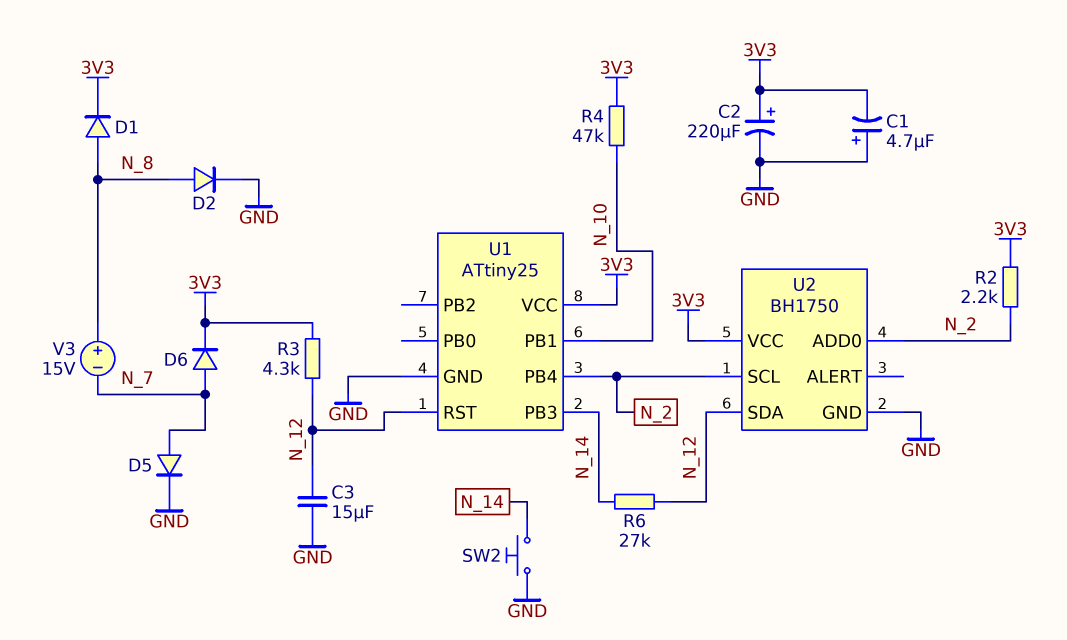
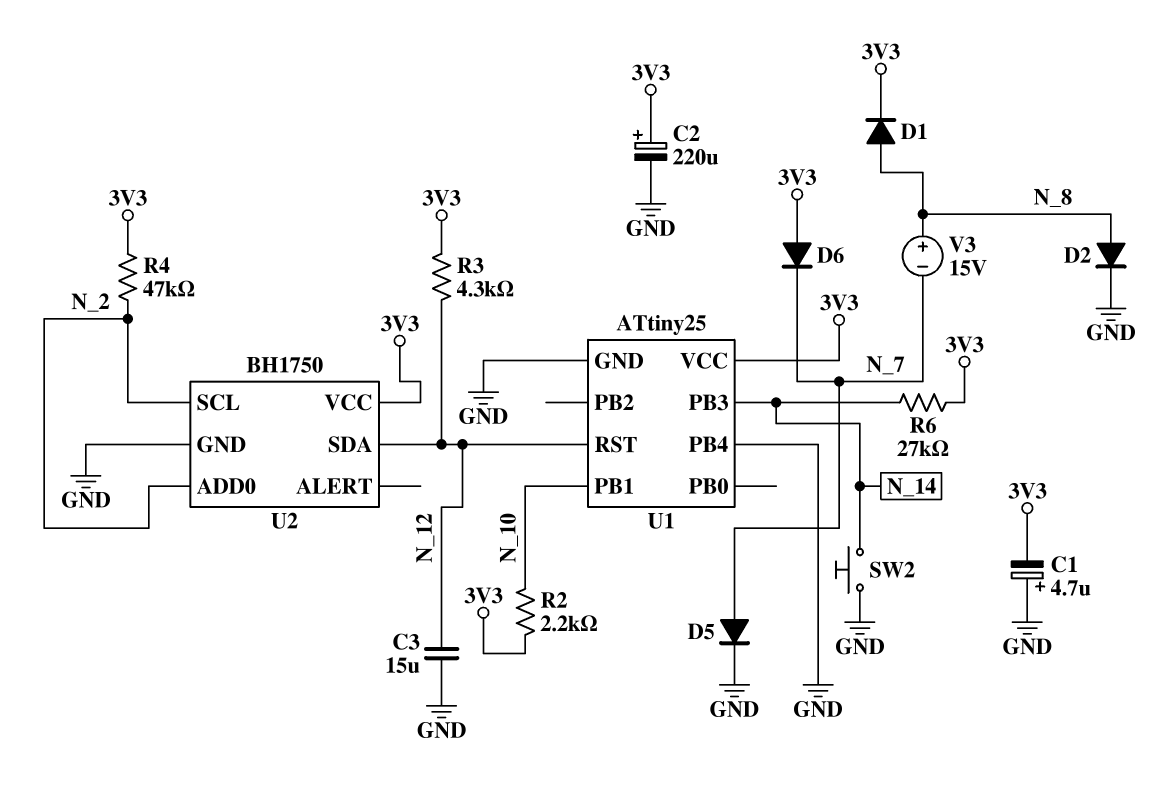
D6: diode (A N_7, K 3V3) -> diode (A 3V3, K N_7)
R2: 2.2k (3V3, N_2) -> 2.2k (3V3, N_10)
R4: 47k (3V3, N_10) -> 47k (3V3, N_2)
R6: 27k (N_12, N_14) -> 27k (3V3, N_14)
U1 pin PB4: N_2 -> GND

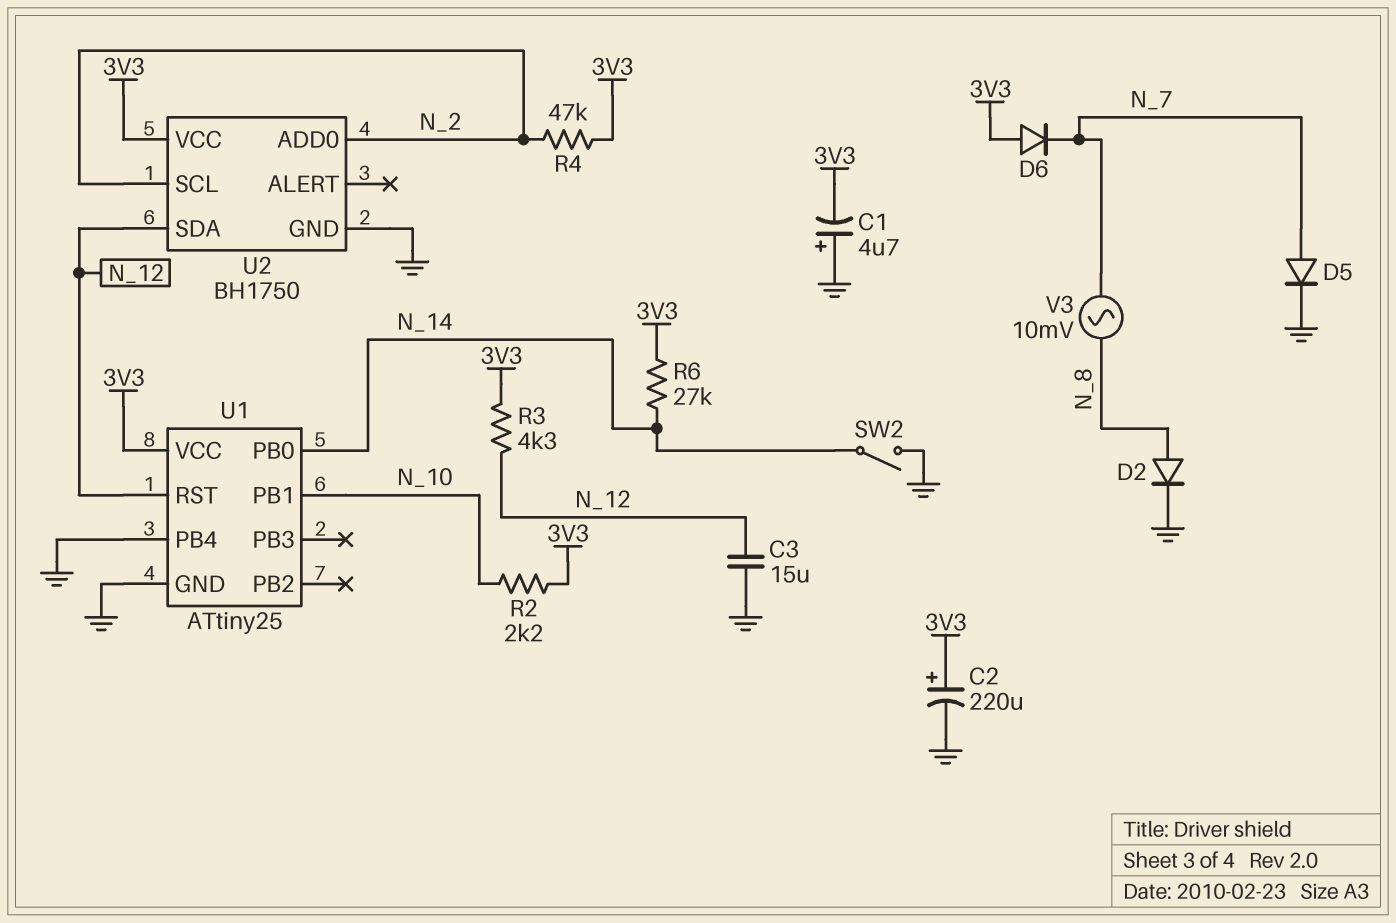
D1: diode (A N_8, K 3V3) -> none
SW2: button (GND, N_14) -> switch (GND, N_14)
U1 pin PB0: none -> N_14
U1 pin PB3: N_14 -> none
V3: 15V (plus N_8, minus N_7) -> AC 10mV (N_7, N_8)

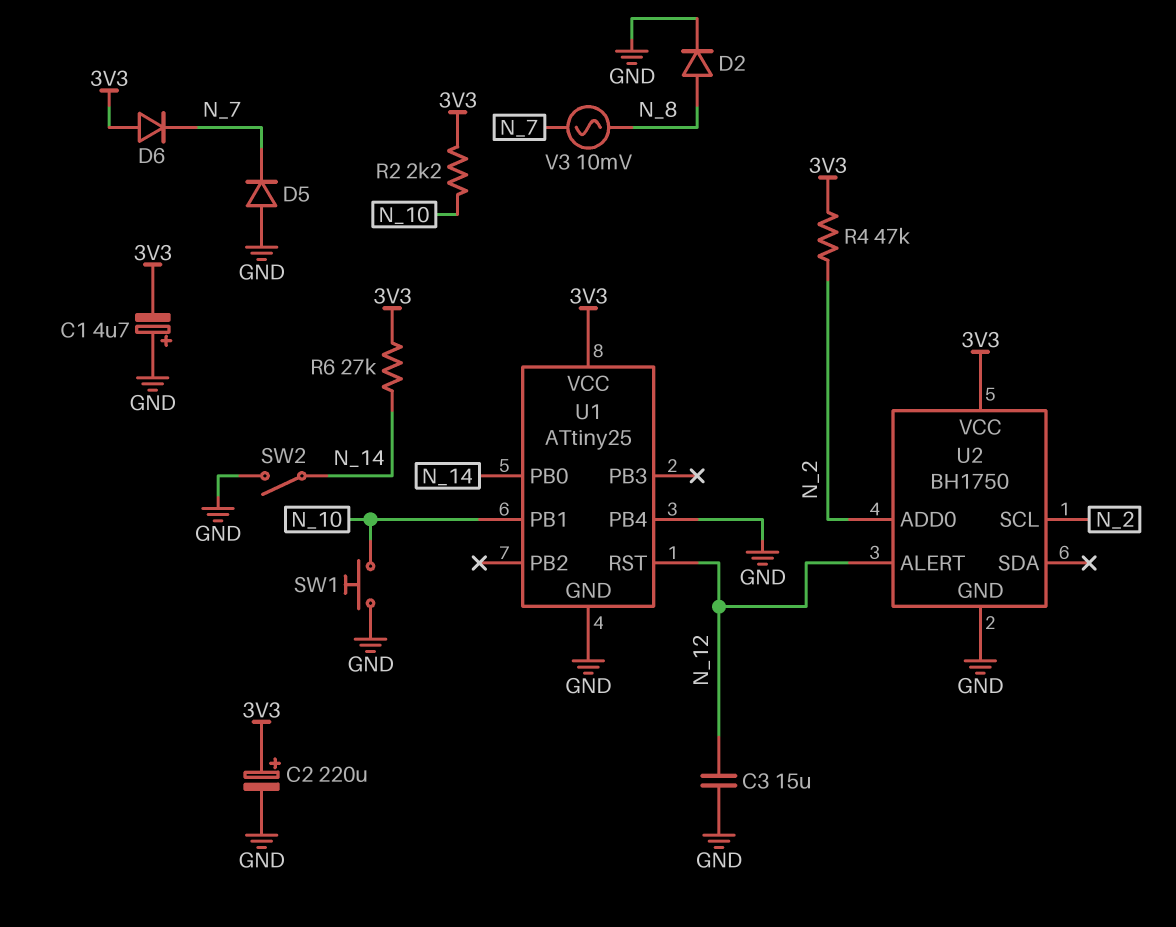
D5: diode (A N_7, K GND) -> diode (A GND, K N_7)
R3: 4.3k (3V3, N_12) -> none
SW1: none -> button (GND, N_10)
U2 pin ALERT: none -> N_12
U2 pin SDA: N_12 -> none

